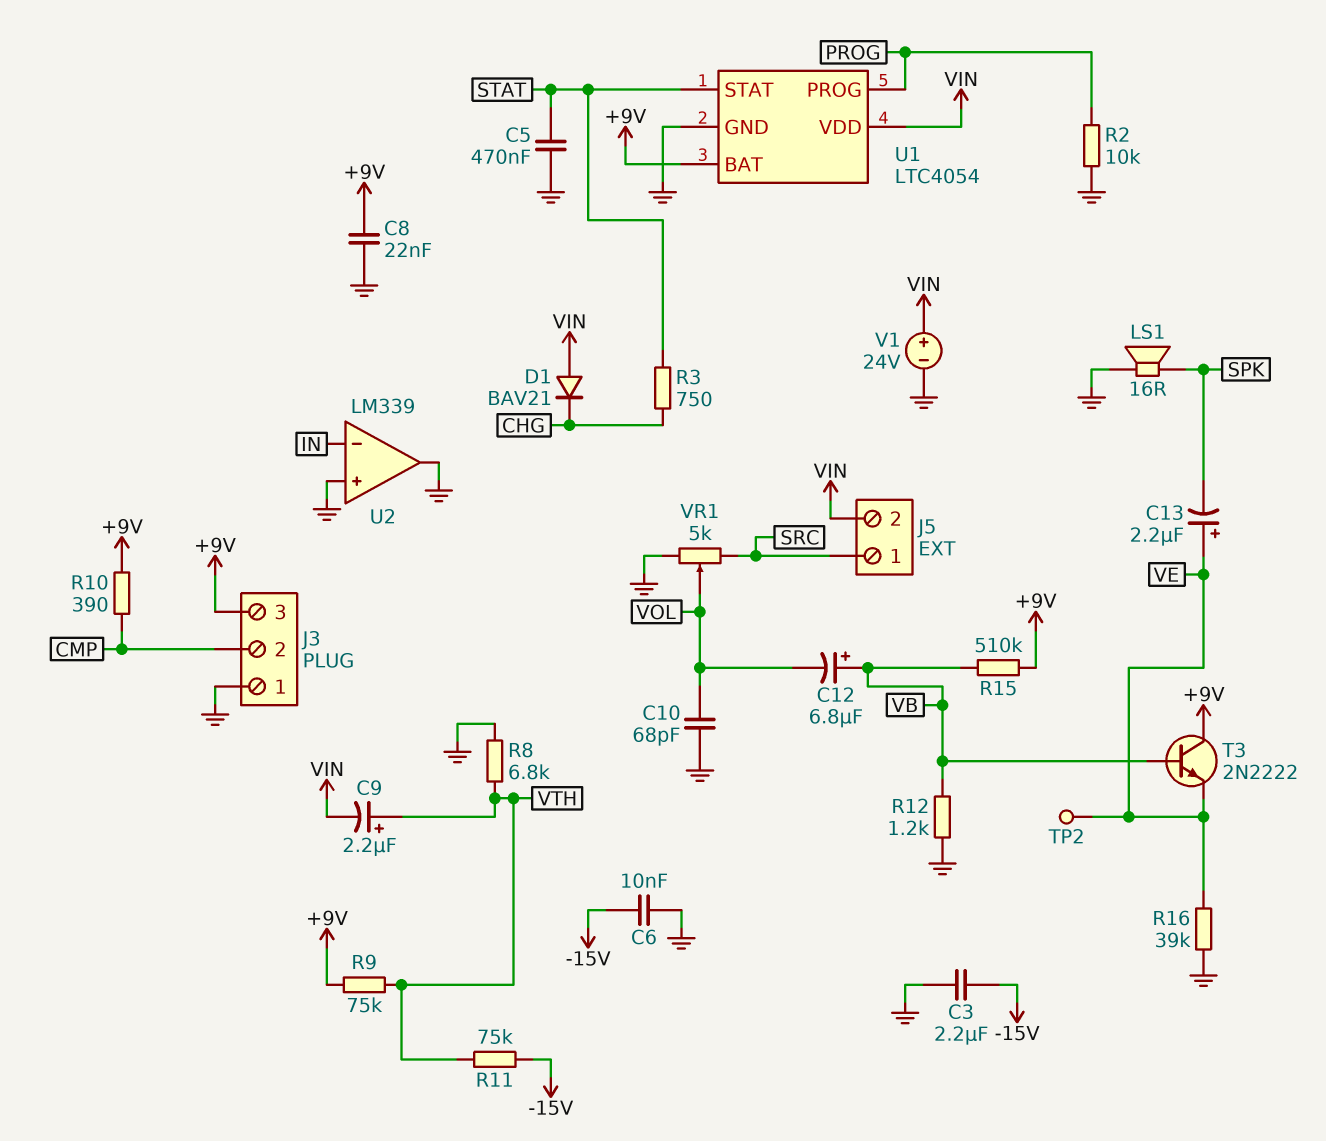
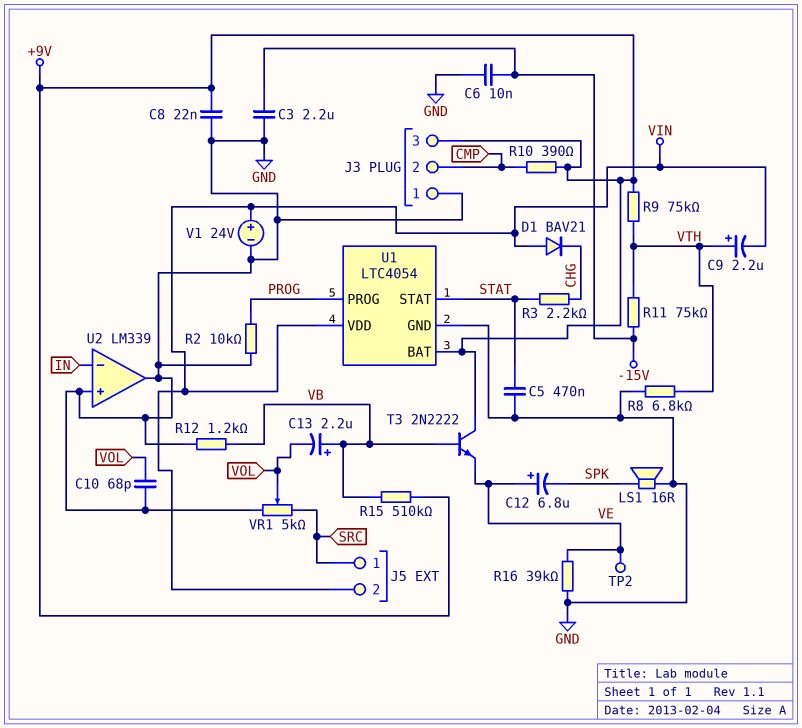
C12: 6.8uF (plus VB, minus VOL) -> 6.8uF (plus VE, minus SPK)
C13: 2.2uF (plus VE, minus SPK) -> 2.2uF (plus VB, minus VOL)
R3: 750 (CHG, STAT) -> 2.2k (CHG, STAT)

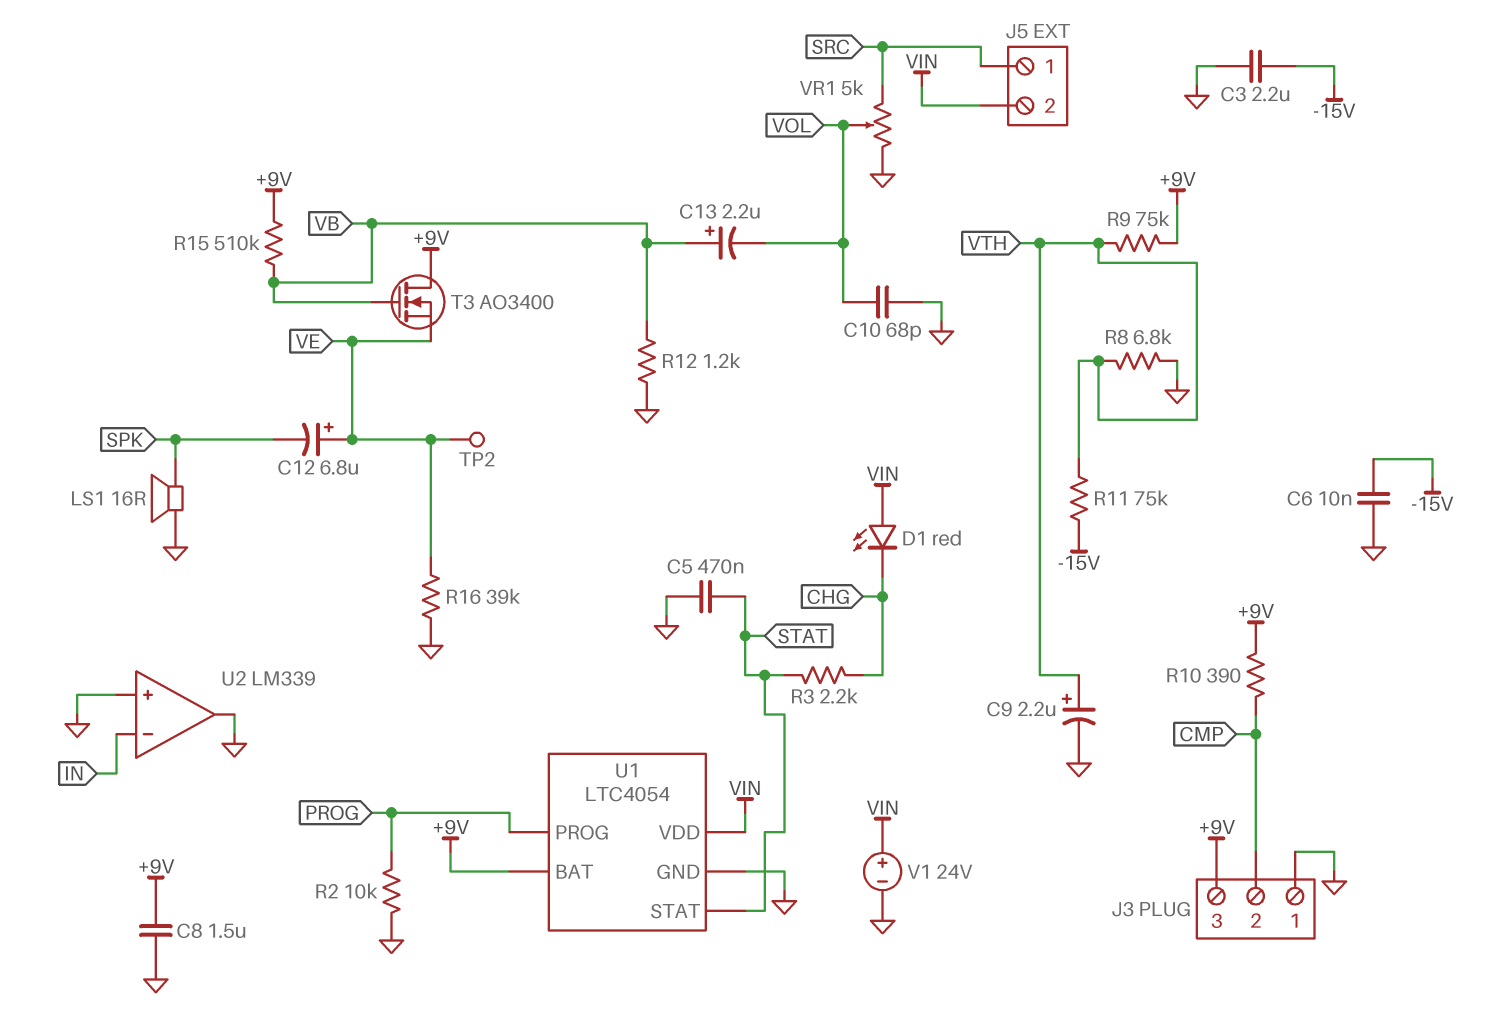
C8: 22nF (+9V, GND) -> 1.5uF (+9V, GND)
C9: 2.2uF (plus VTH, minus VIN) -> 2.2uF (plus VTH, minus GND)
D1: diode BAV21 (A VIN, K CHG) -> LED red (A VIN, K CHG)
T3: NPN 2N2222 (B VB, C +9V, E VE) -> NMOS AO3400 (G VB, D +9V, S VE)

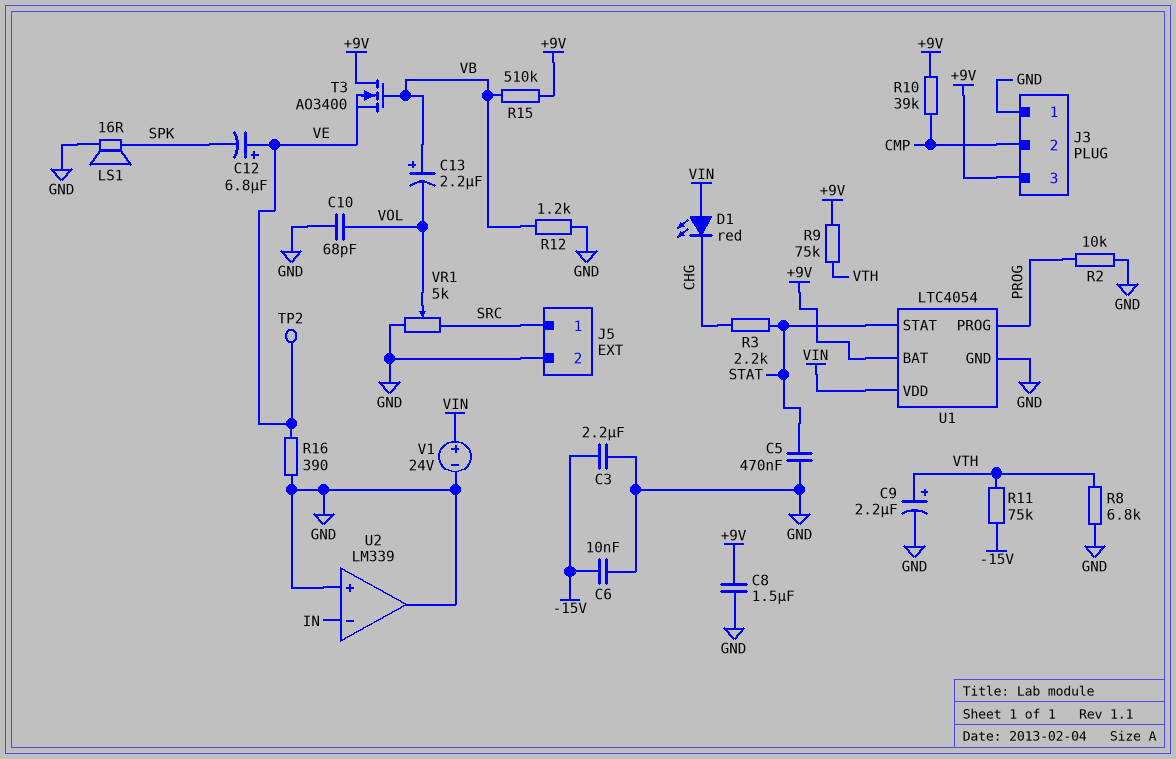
J5 pin 2: VIN -> GND
R10: 390 (+9V, CMP) -> 39k (+9V, CMP)
R16: 39k (GND, VE) -> 390 (GND, VE)

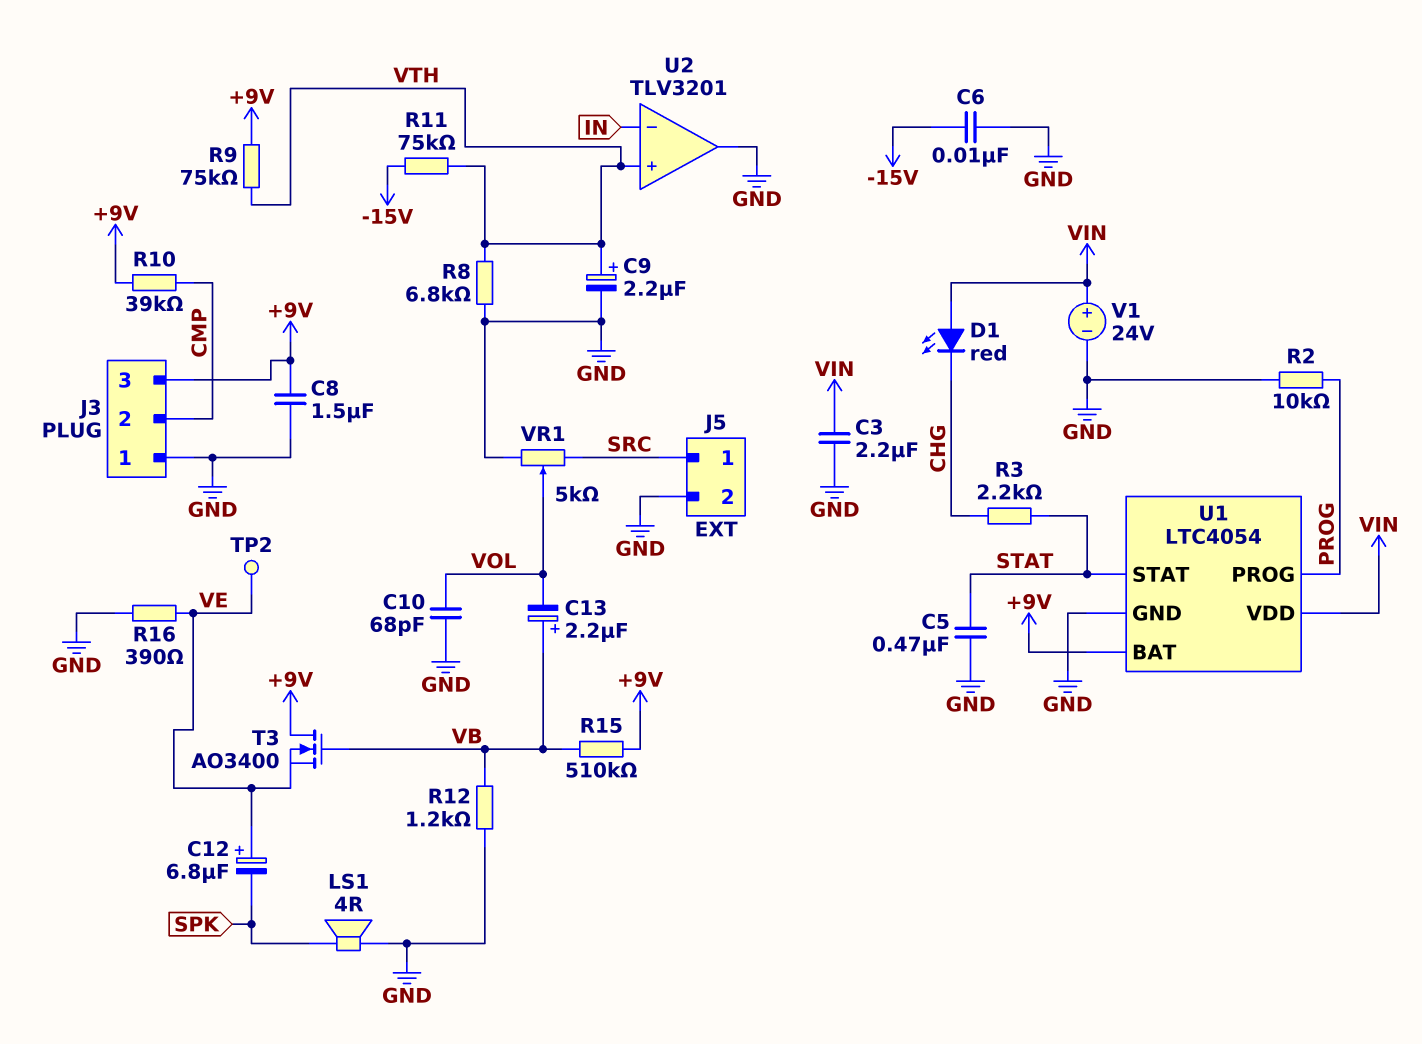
C3: 2.2uF (-15V, GND) -> 2.2uF (GND, VIN)
LS1: speaker 16R (GND, SPK) -> speaker 4R (GND, SPK)
U2: LM339 -> TLV3201
U2 pin in+: GND -> VTH

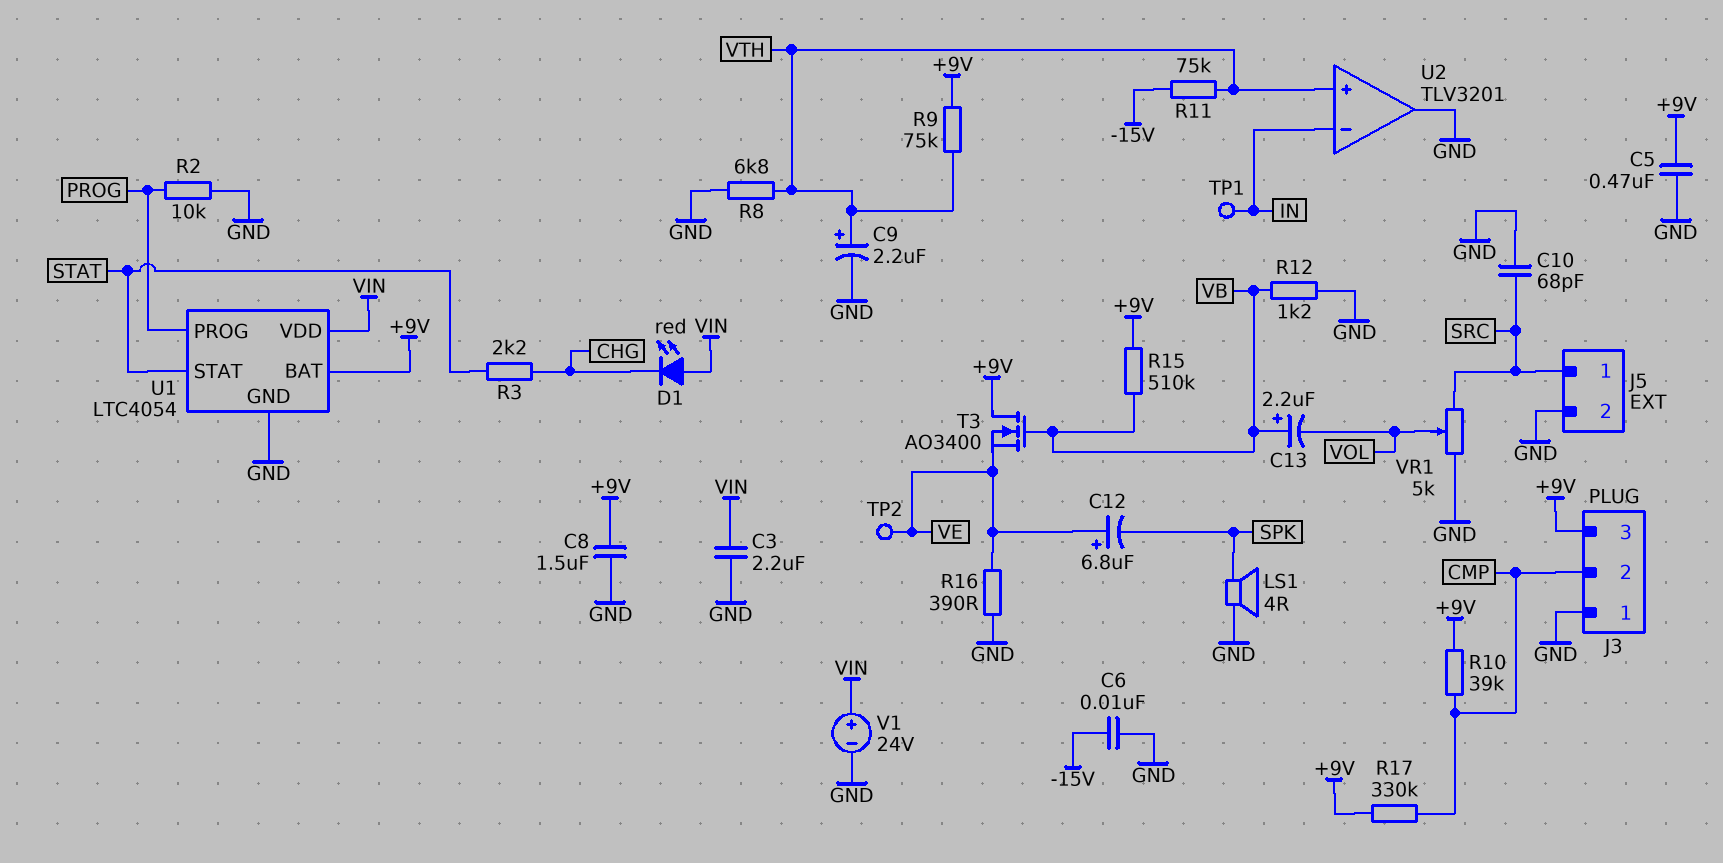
C5: 470nF (GND, STAT) -> 470nF (+9V, GND)
C10: 68pF (GND, VOL) -> 68pF (GND, SRC)
R17: none -> 330k (+9V, CMP)
TP1: none -> test point (IN)

